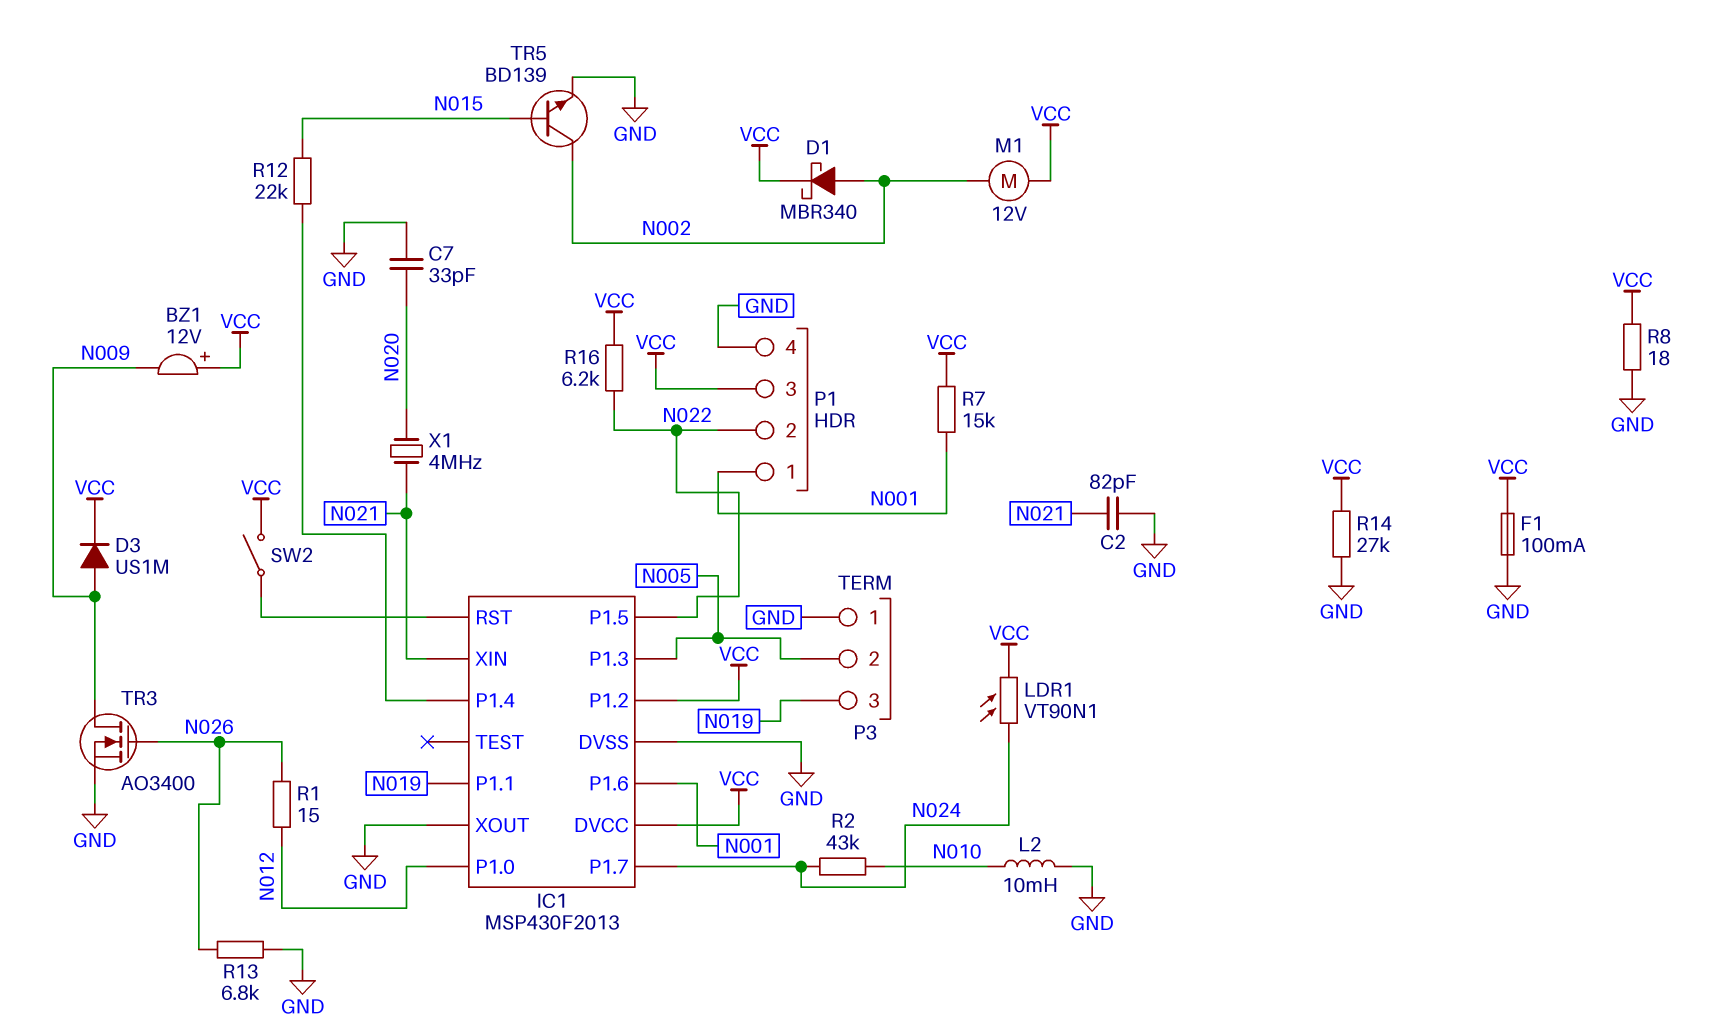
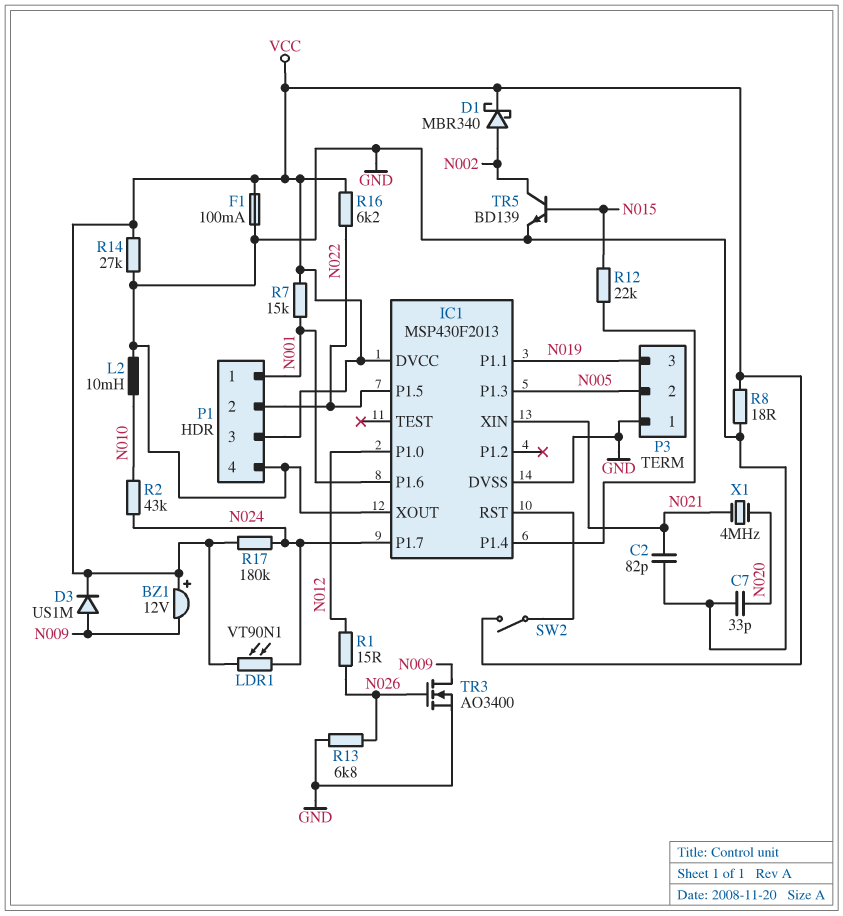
IC1 pin P1.2: VCC -> none
M1: motor 12V (N002, VCC) -> none
R17: none -> 180k (N024, VCC)

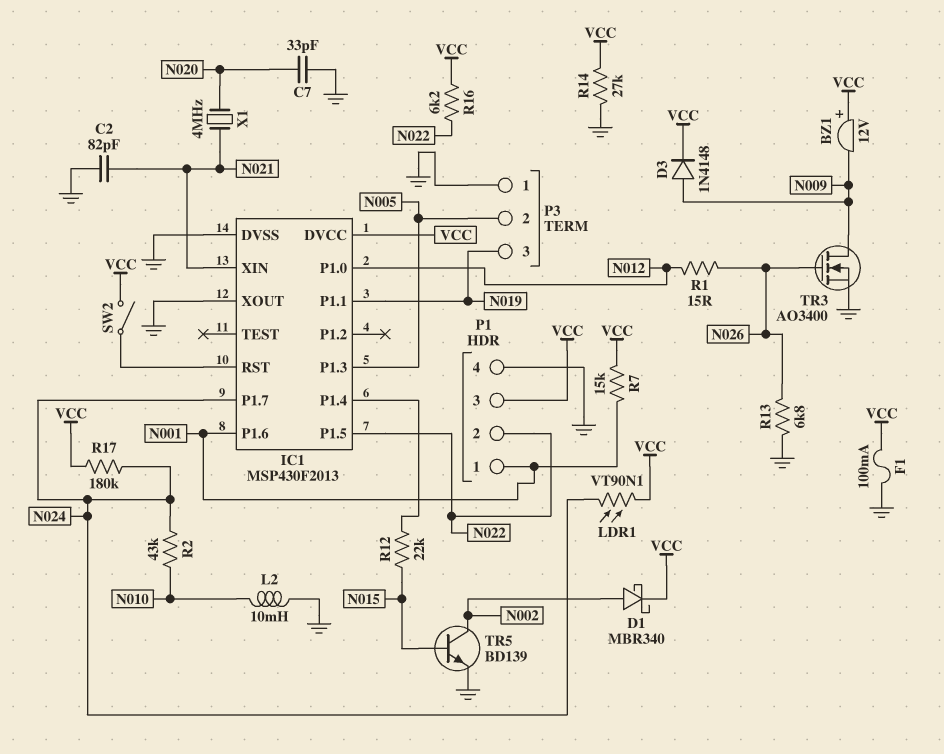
D3: diode US1M (A N009, K VCC) -> diode 1N4148 (A N009, K VCC)
R8: 18 (GND, VCC) -> none

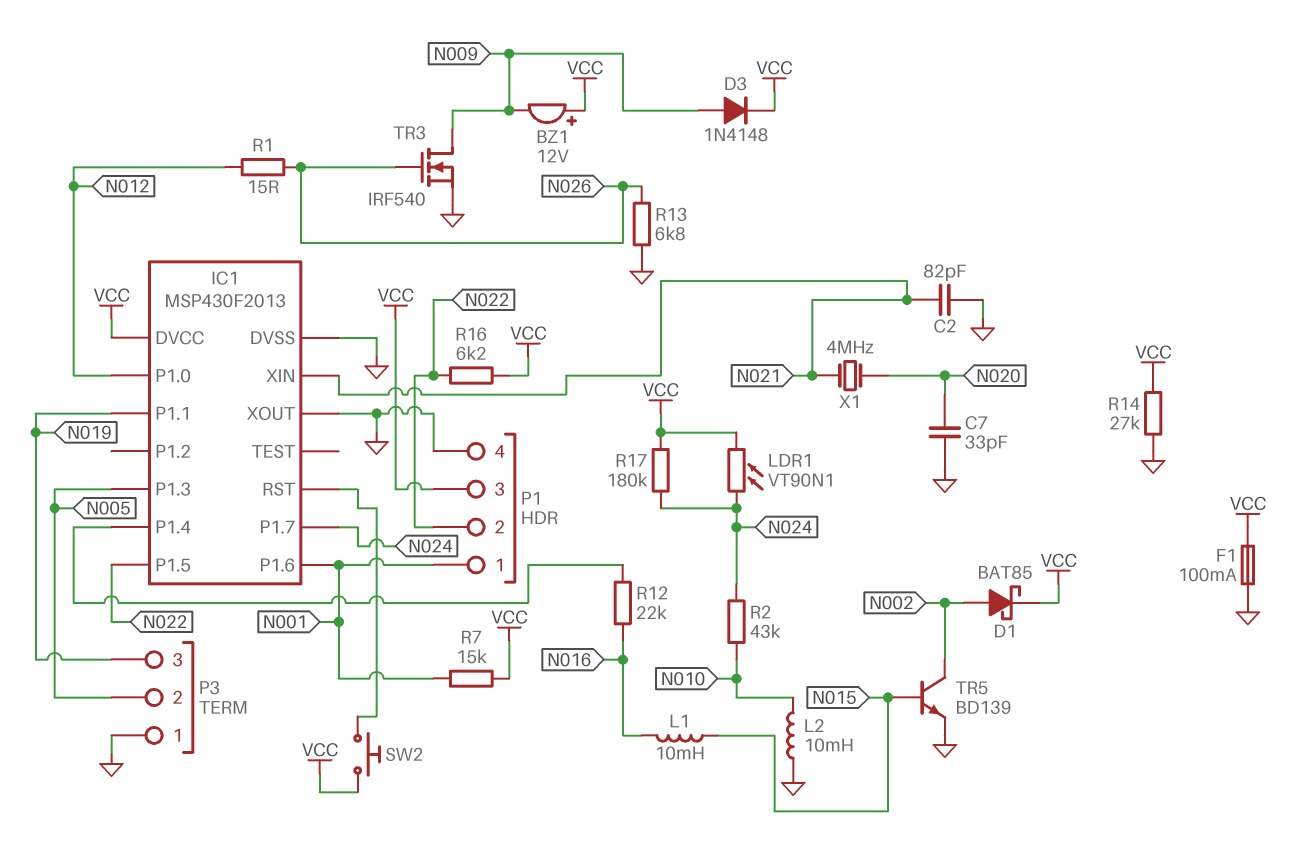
D1: schottky MBR340 (A N002, K VCC) -> schottky BAT85 (A N002, K VCC)
L1: none -> 10mH (N015, N016)
R12: 22k (IC1/P1.4, N015) -> 22k (IC1/P1.4, N016)
SW2: switch (IC1/RST, VCC) -> button (IC1/RST, VCC)
TR3: NMOS AO3400 (G N026, D N009, S GND) -> NMOS IRF540 (G N026, D N009, S GND)

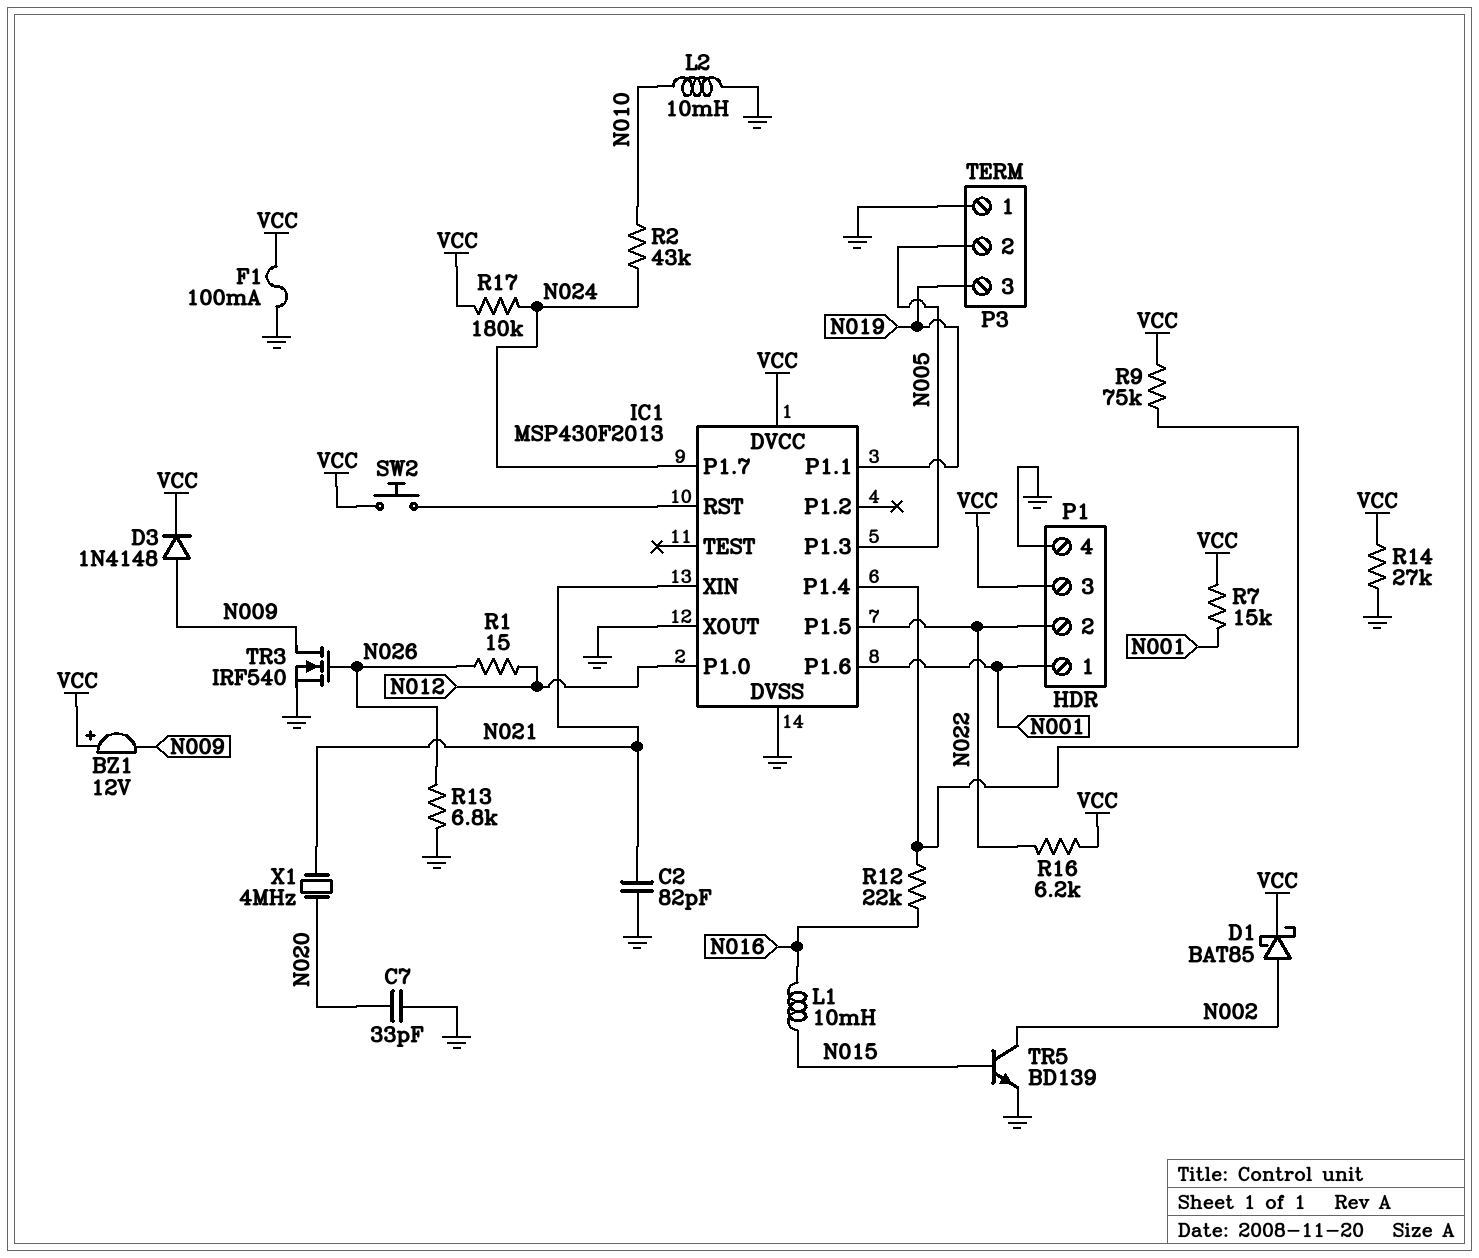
LDR1: VT90N1 (N024, VCC) -> none
R9: none -> 75k (IC1/P1.4, VCC)

